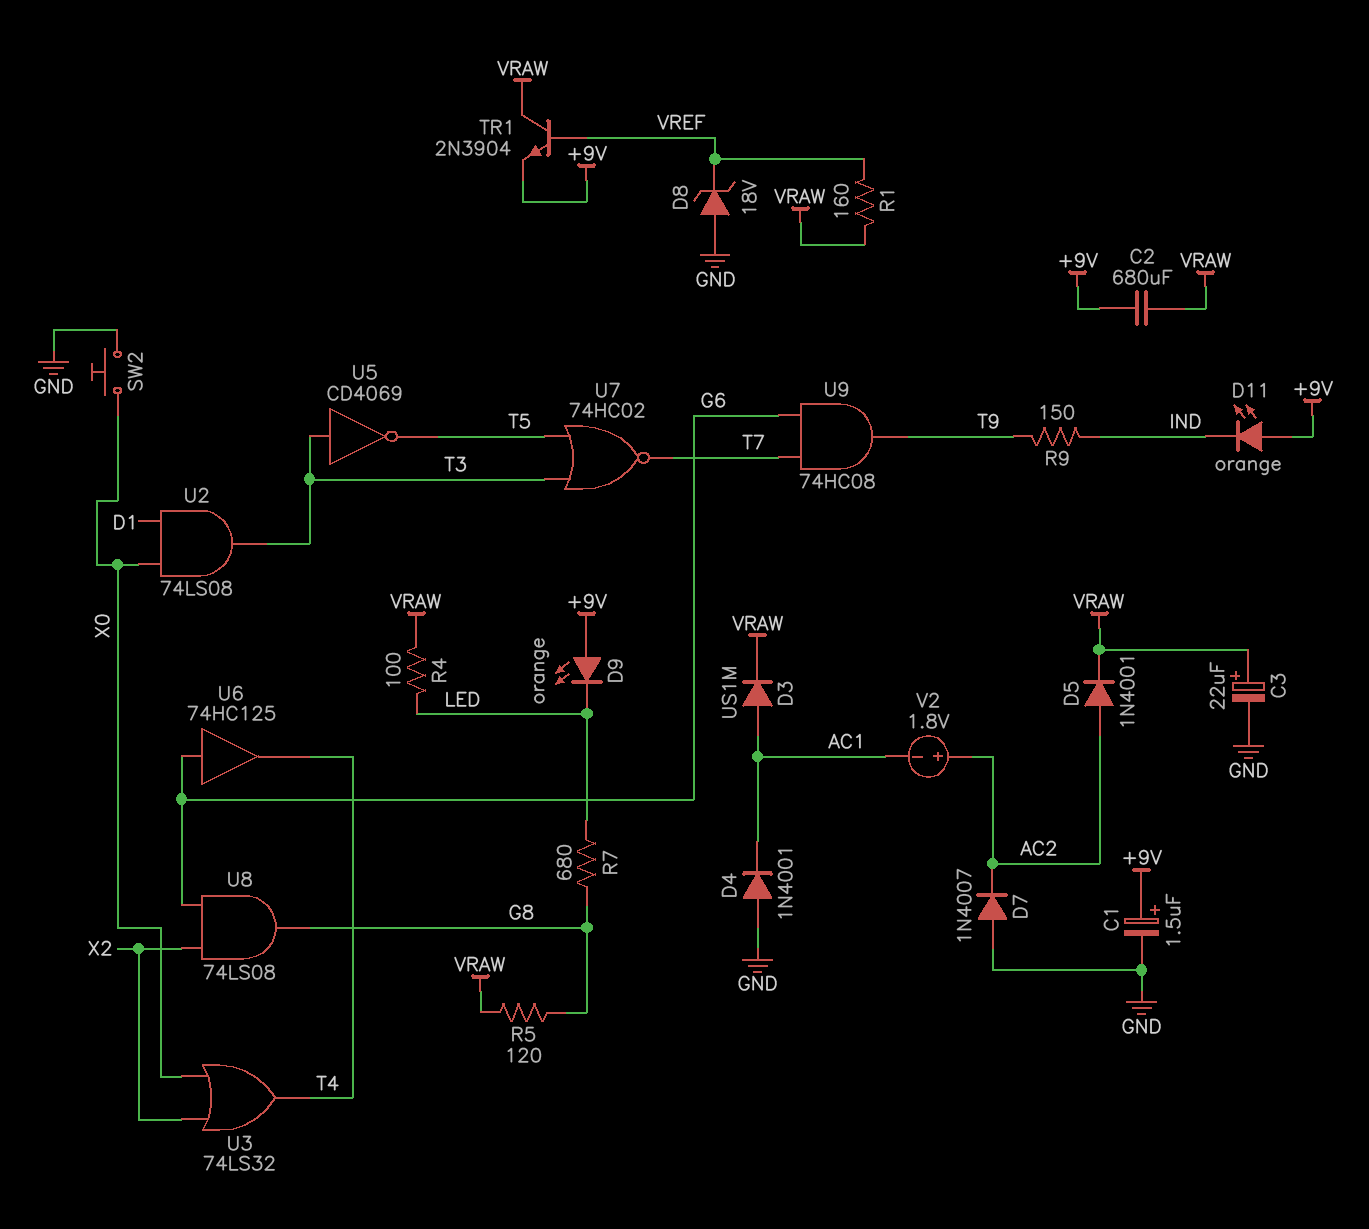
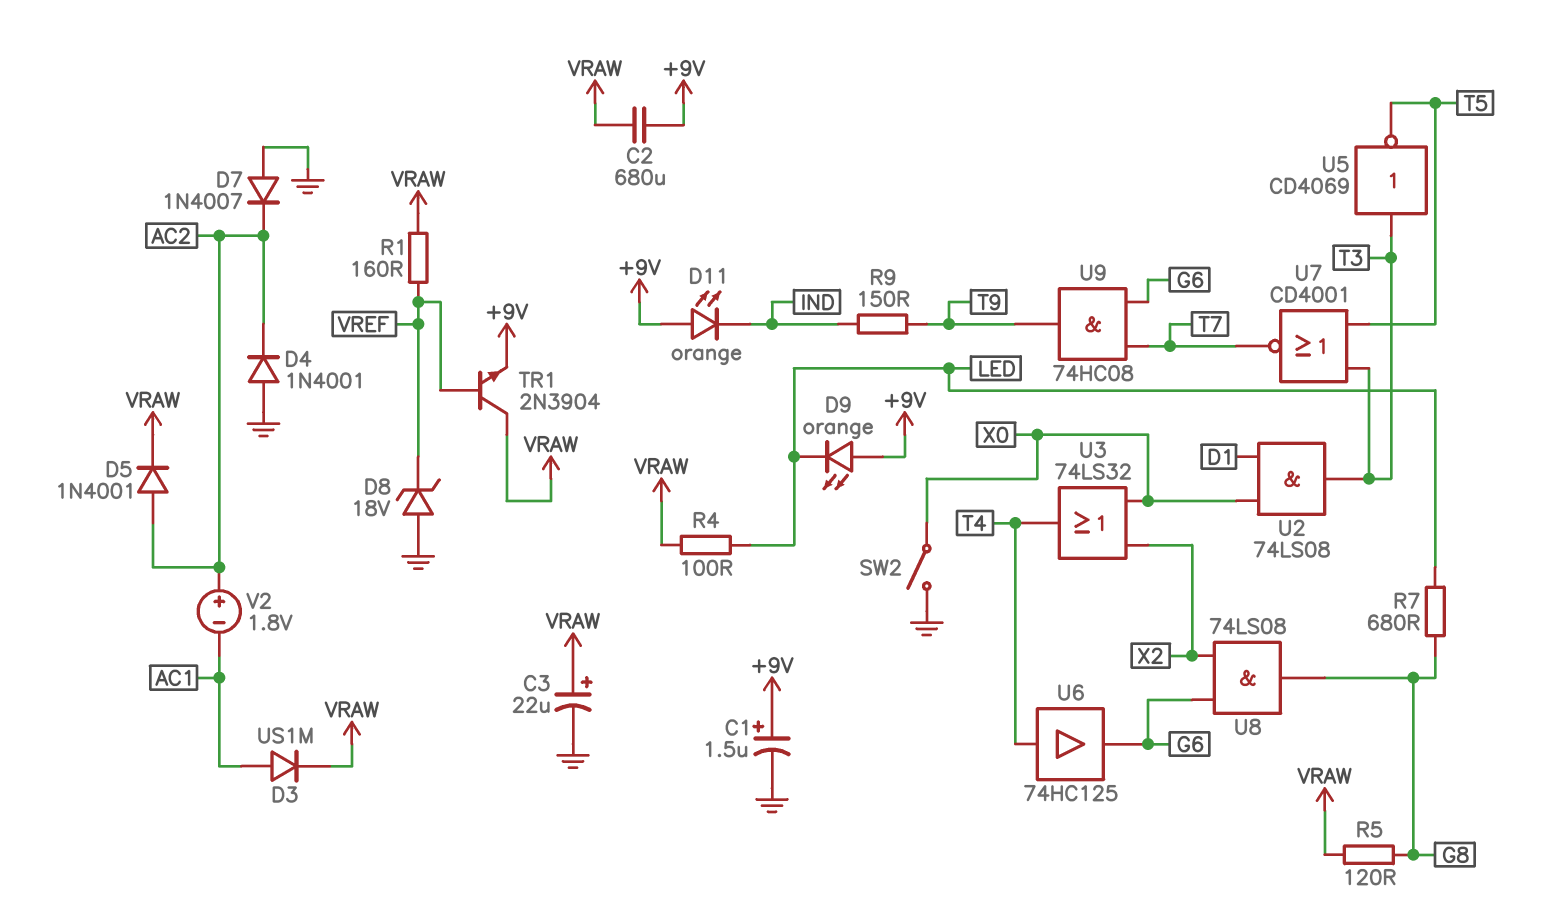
D4: diode 1N4001 (A GND, K AC1) -> diode 1N4001 (A GND, K AC2)
SW2: button (GND, X0) -> switch (GND, X0)
U6: buffer 74HC125 (in G6, out T4) -> buffer 74HC125 (in T4, out G6)
U7: NOR 74HC02 (in T3, in T5, out T7) -> NOR CD4001 (in T3, in T5, out T7)

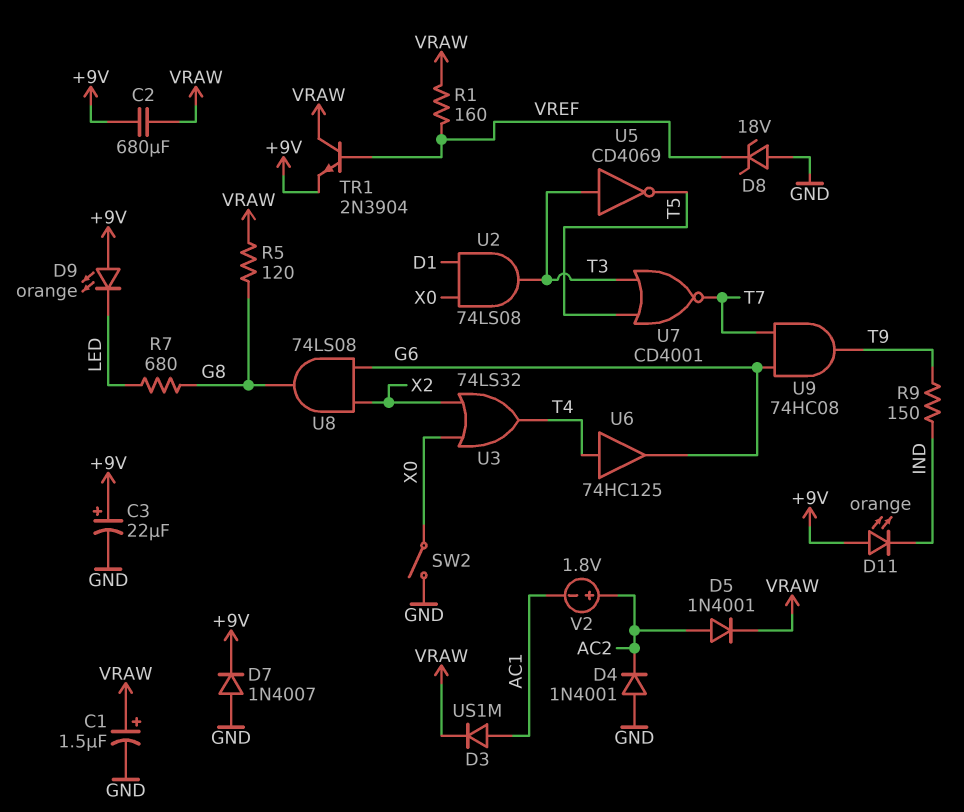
C1: 1.5uF (plus +9V, minus GND) -> 1.5uF (plus VRAW, minus GND)
C3: 22uF (plus VRAW, minus GND) -> 22uF (plus +9V, minus GND)
D7: diode 1N4007 (A GND, K AC2) -> diode 1N4007 (A GND, K +9V)
R4: 100 (LED, VRAW) -> none

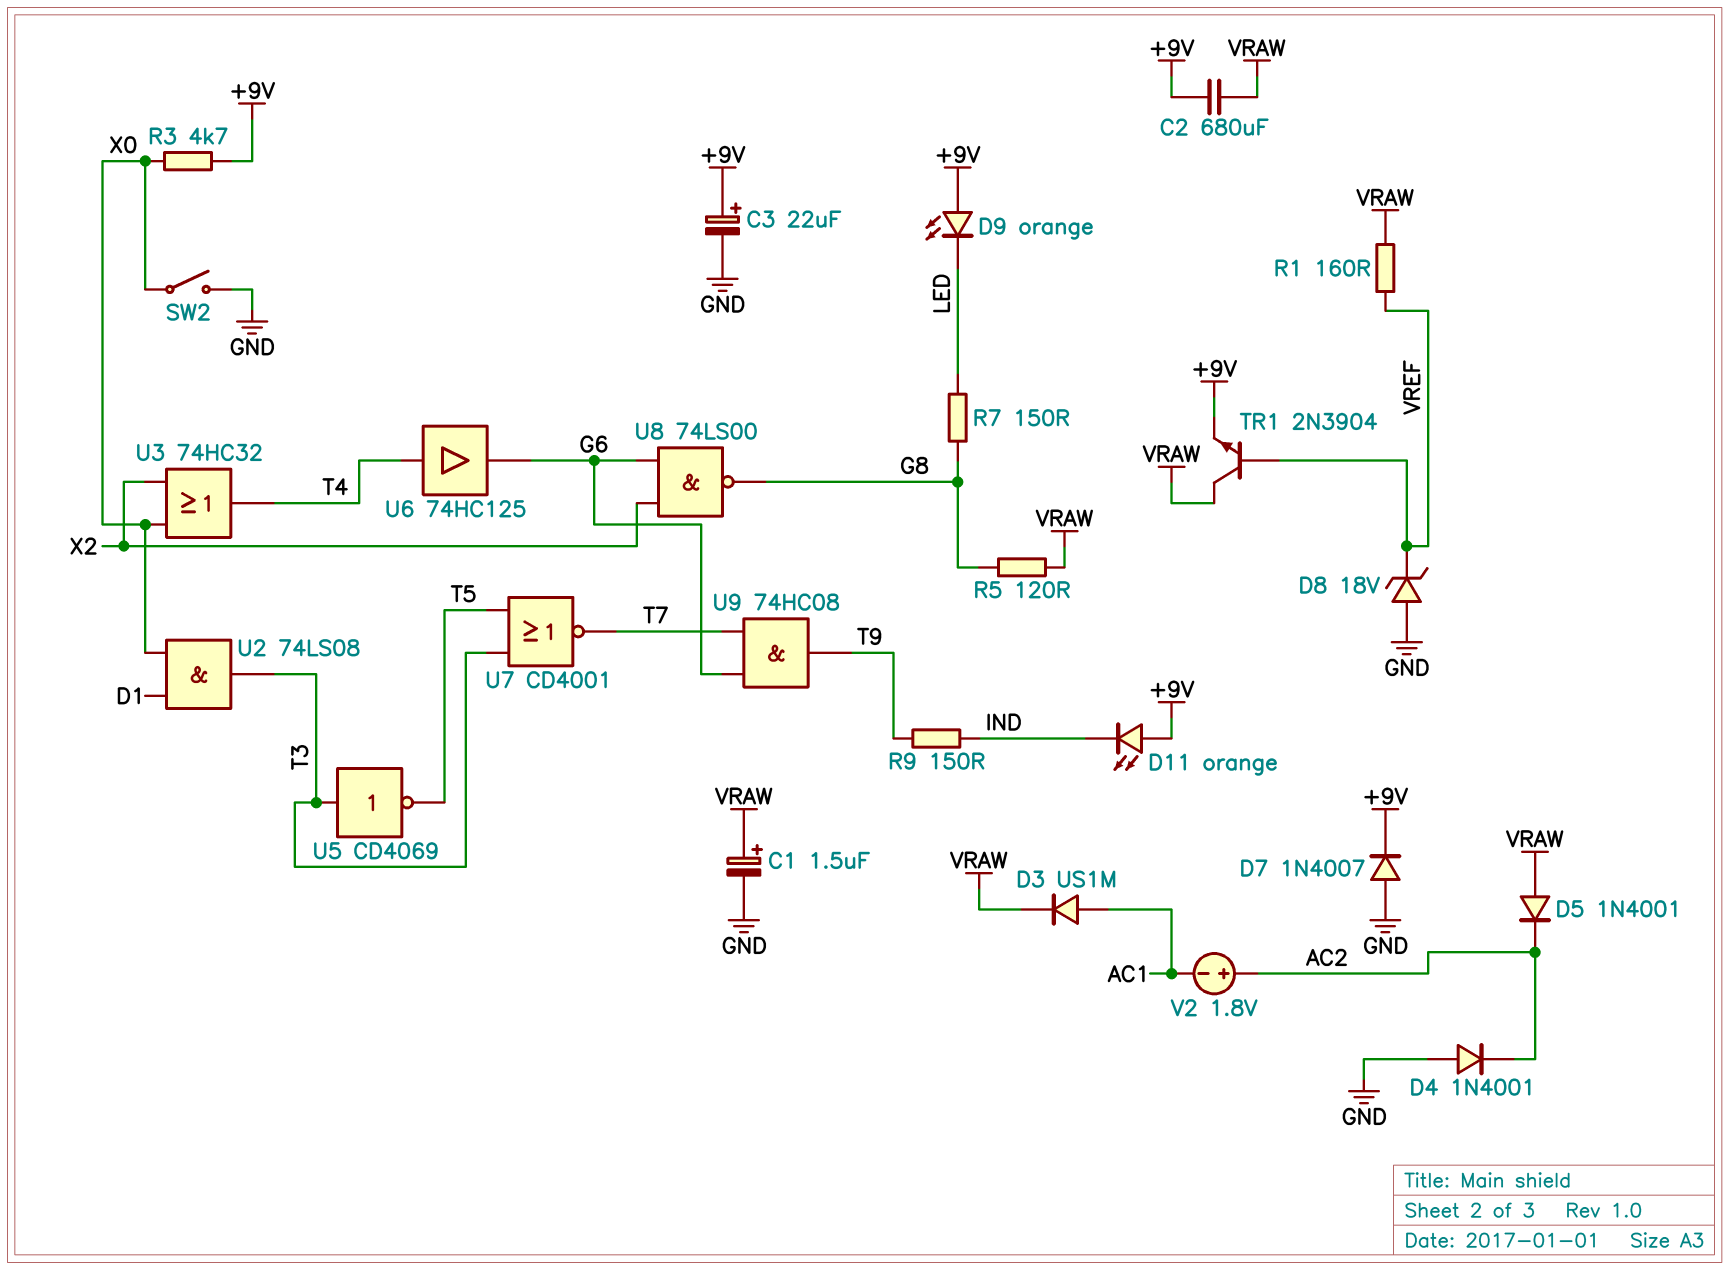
D5: diode 1N4001 (A AC2, K VRAW) -> diode 1N4001 (A VRAW, K AC2)
R3: none -> 4.7k (+9V, X0)
R7: 680 (G8, LED) -> 150 (G8, LED)
U3: OR 74LS32 (in X0, in X2, out T4) -> OR 74HC32 (in X0, in X2, out T4)
U8: AND 74LS08 (in G6, in X2, out G8) -> NAND 74LS00 (in G6, in X2, out G8)

